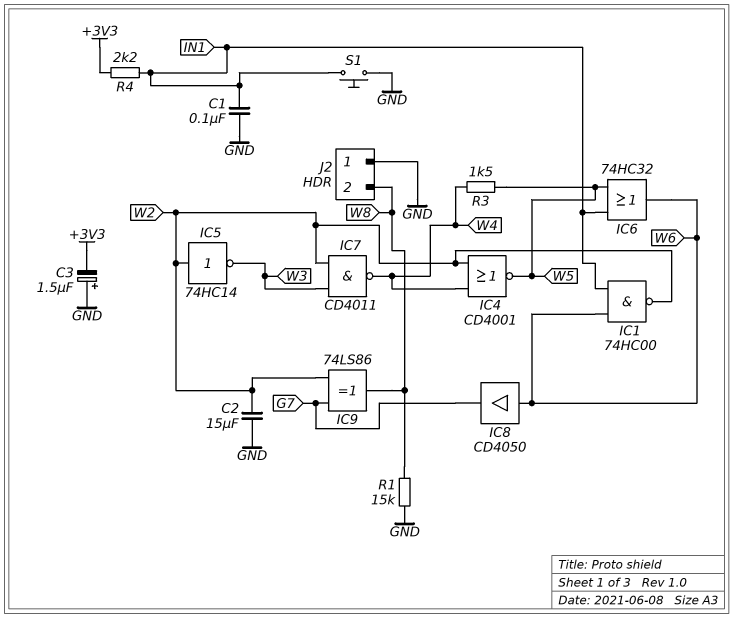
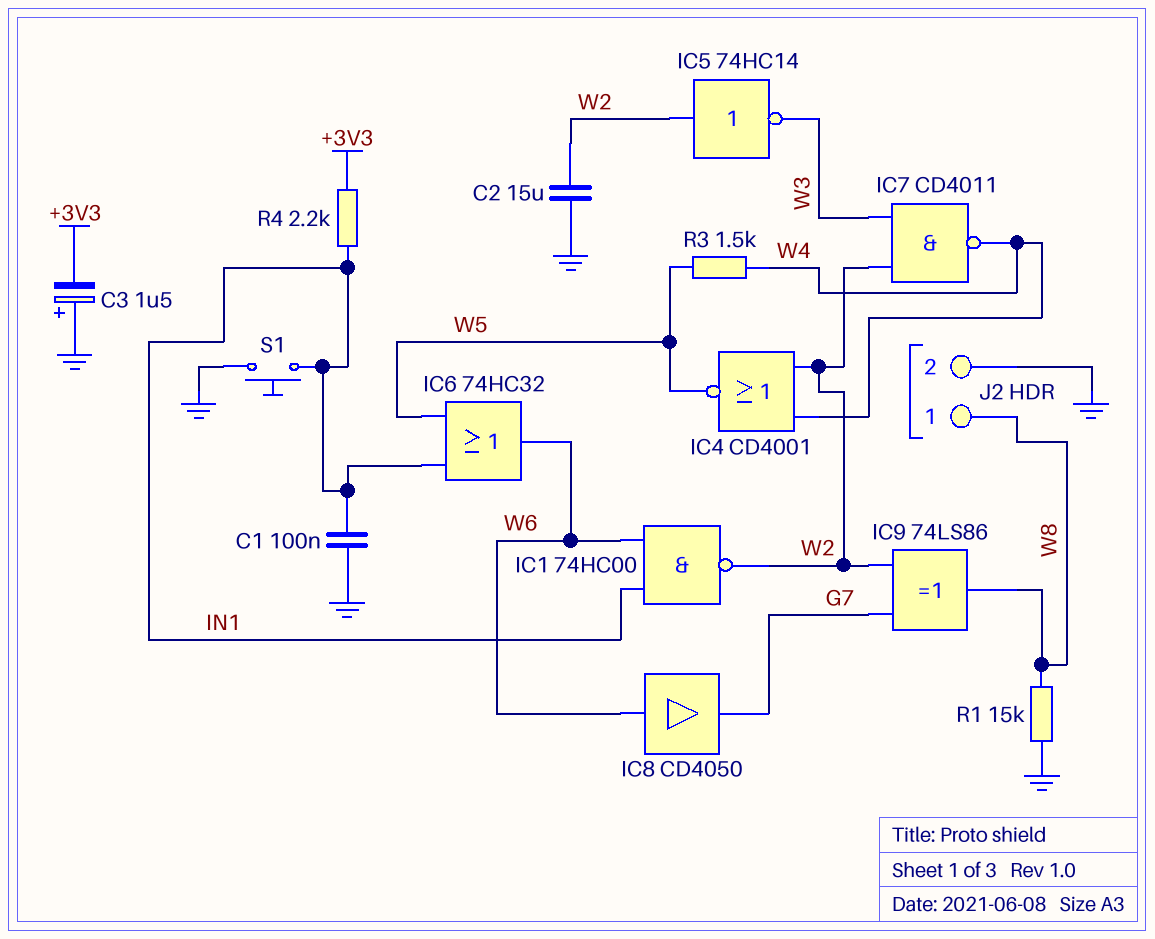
J2 pin 1: GND -> W8
J2 pin 2: W8 -> GND

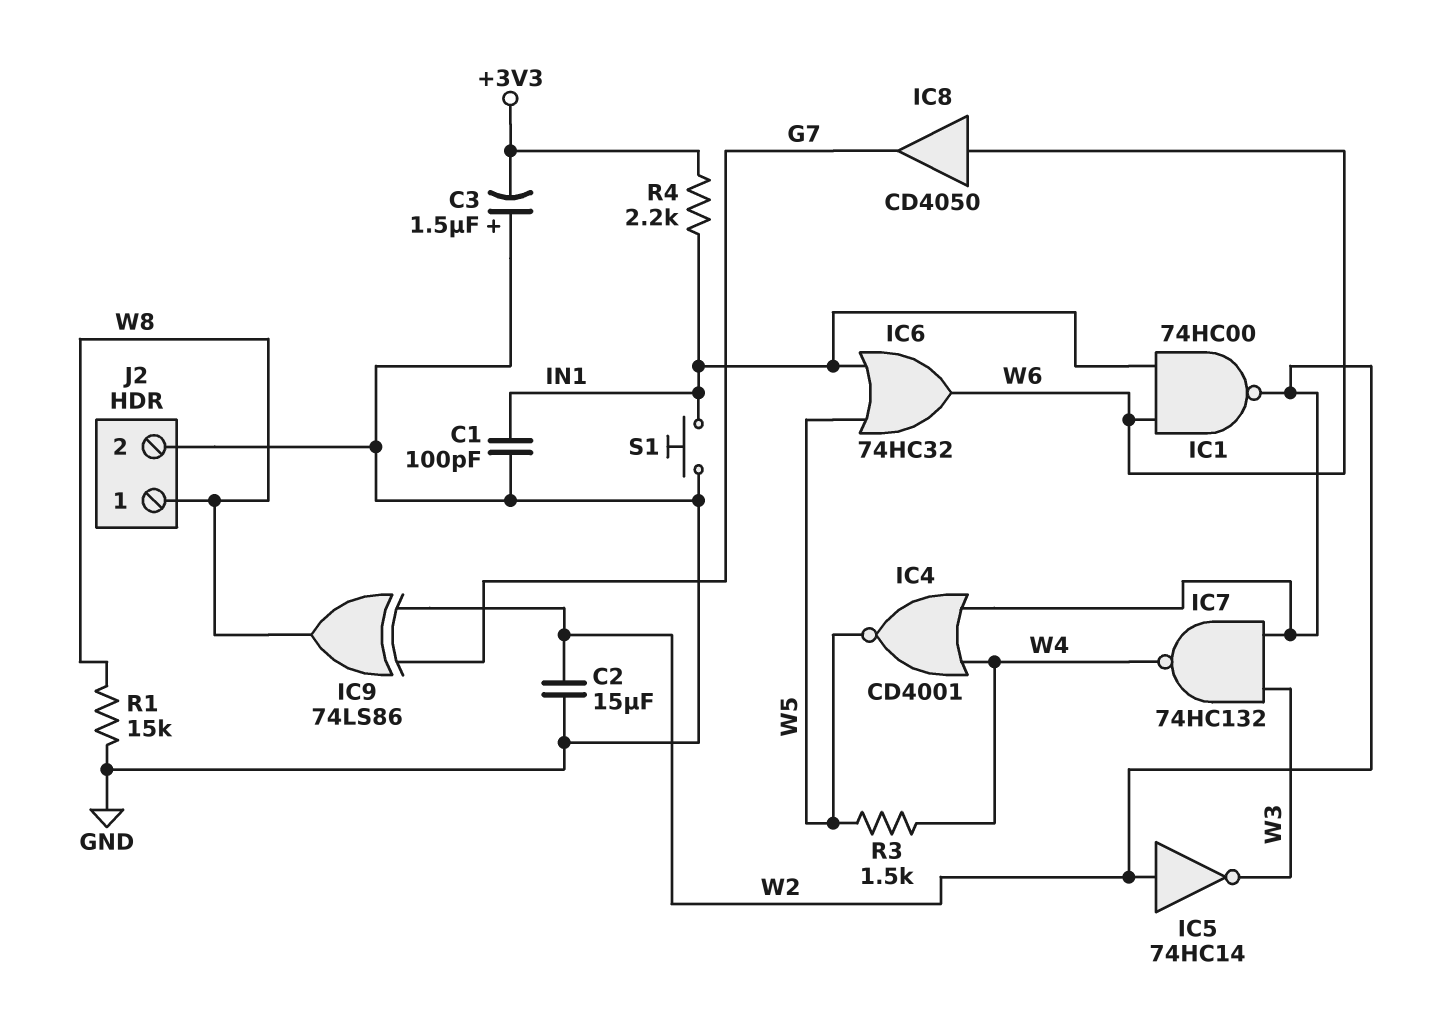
C1: 100nF (GND, IN1) -> 100pF (GND, IN1)
IC7: NAND CD4011 (in W2, in W3, out W4) -> NAND 74HC132 (in W2, in W3, out W4)

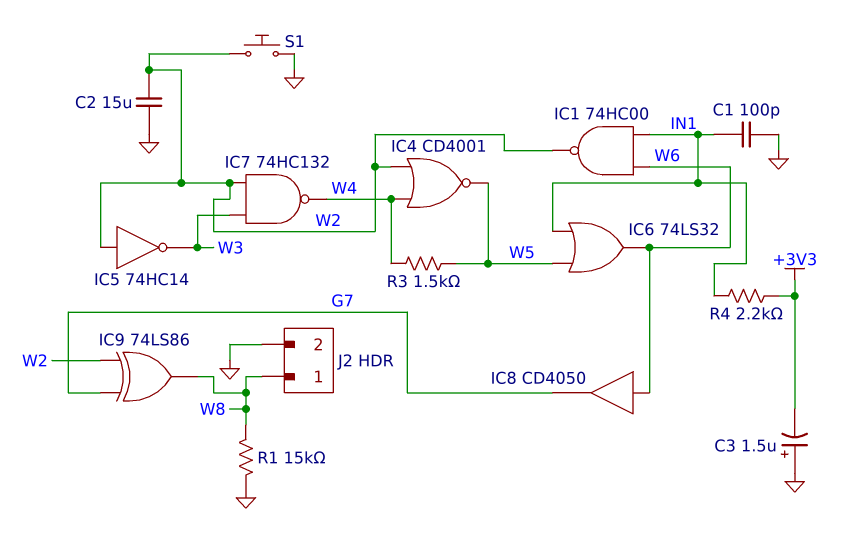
IC6: OR 74HC32 (in IN1, in W5, out W6) -> OR 74LS32 (in IN1, in W5, out W6)
S1: button (GND, IN1) -> button (GND, W2)

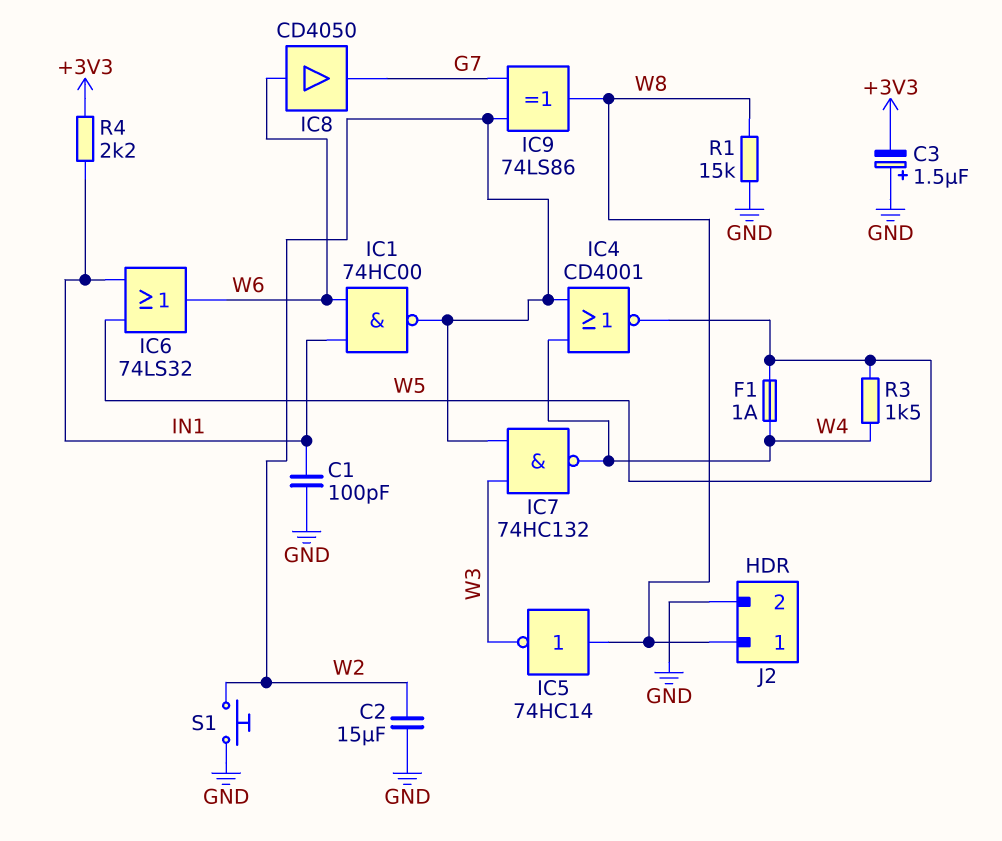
F1: none -> 1A (W4, W5)
IC5: NOT 74HC14 (in W2, out W3) -> NOT 74HC14 (in W8, out W3)

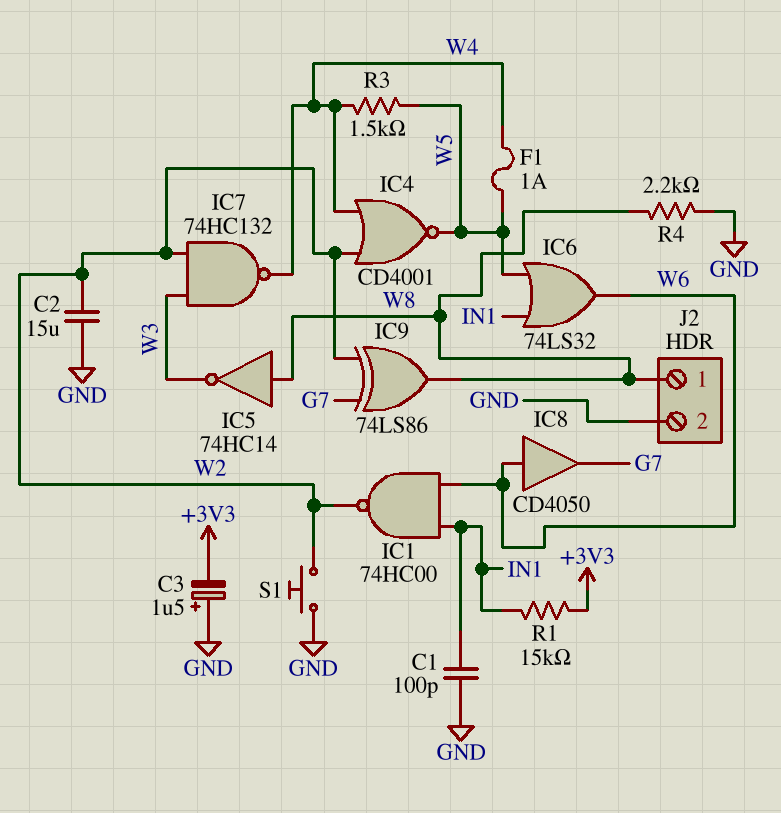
R1: 15k (GND, W8) -> 15k (+3V3, IN1)
R4: 2.2k (+3V3, IN1) -> 2.2k (GND, W8)

